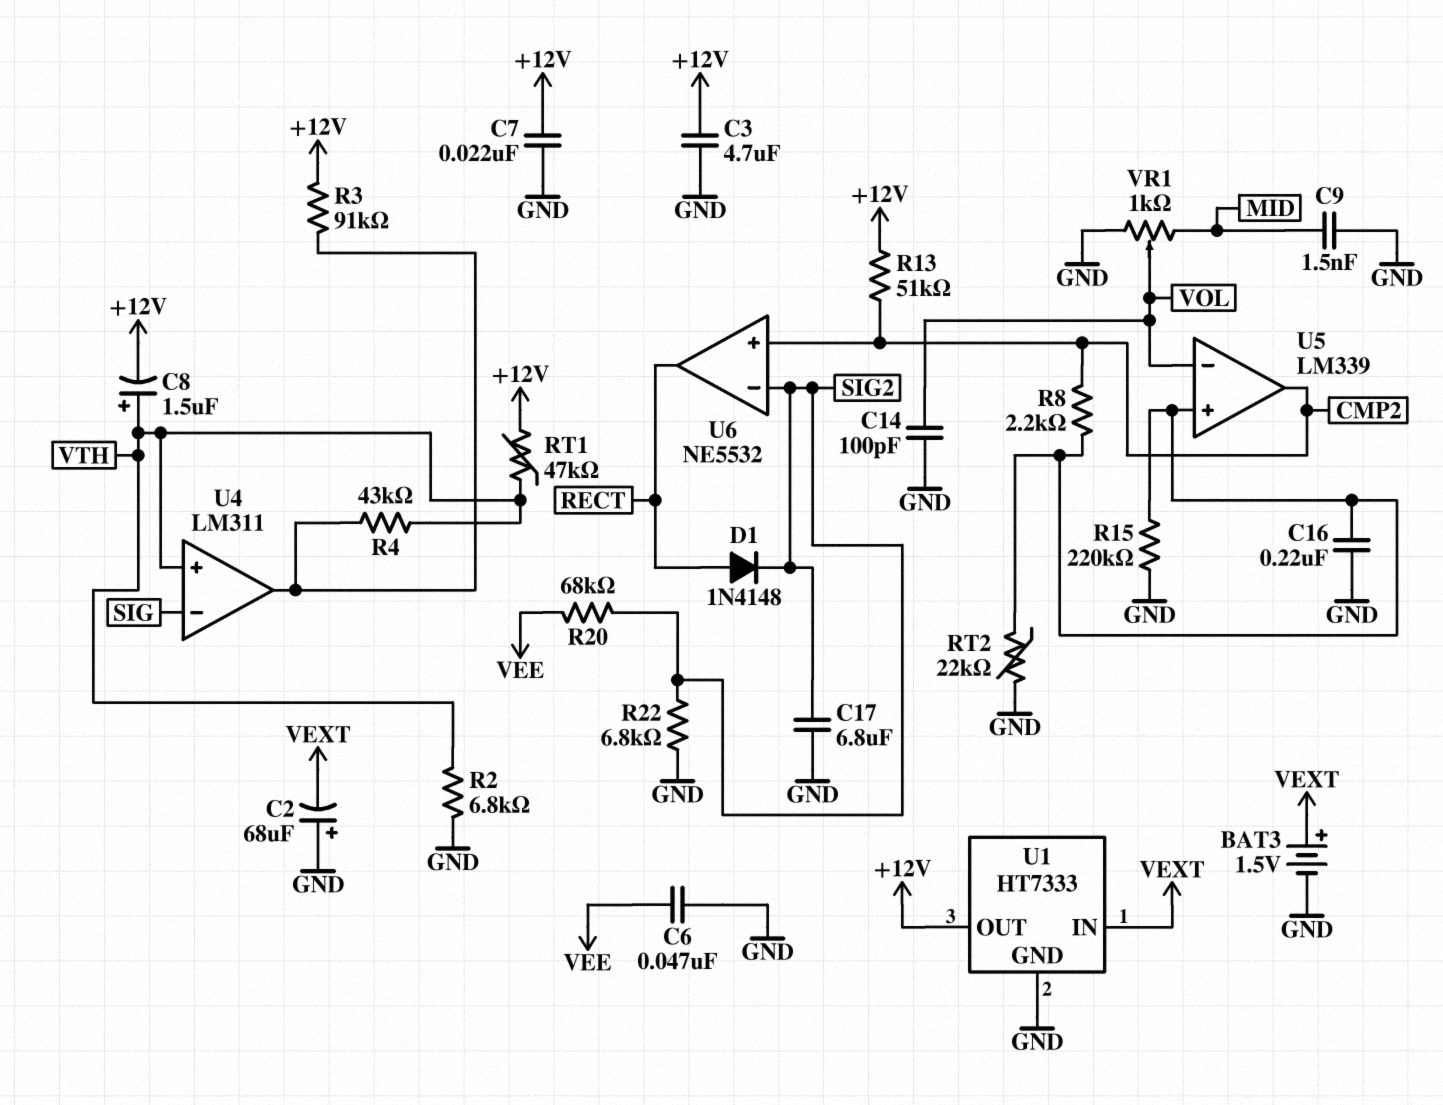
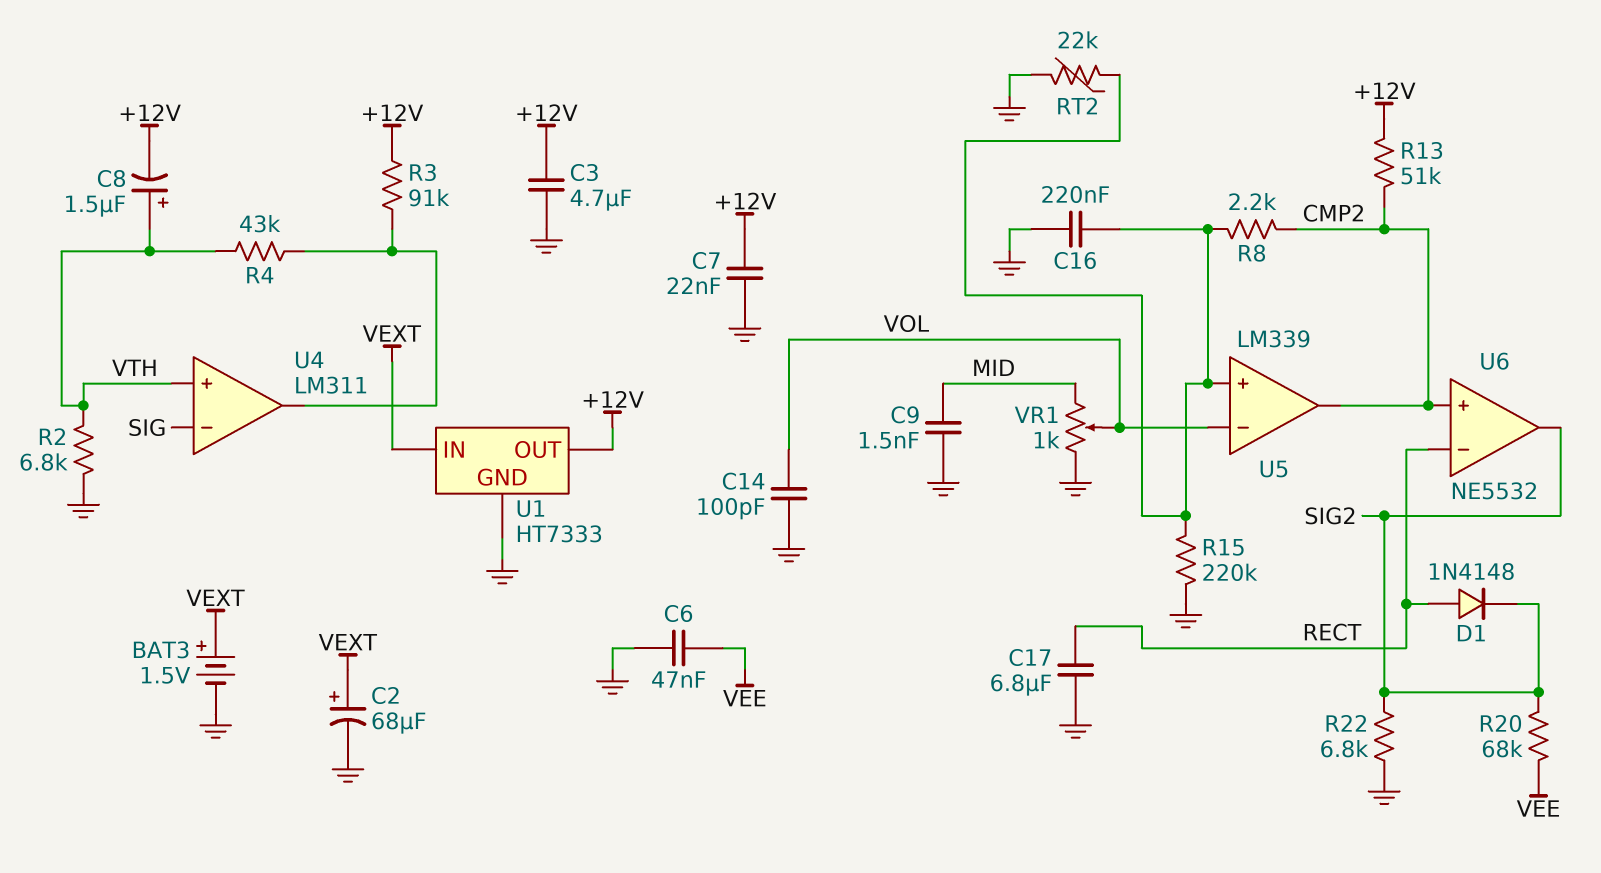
C2: 68uF (plus GND, minus VEXT) -> 68uF (plus VEXT, minus GND)
C17: 6.8uF (GND, SIG2) -> 6.8uF (GND, RECT)
RT1: 47k (+12V, VTH) -> none
U6 pin in-: SIG2 -> RECT
U6 pin out: RECT -> SIG2

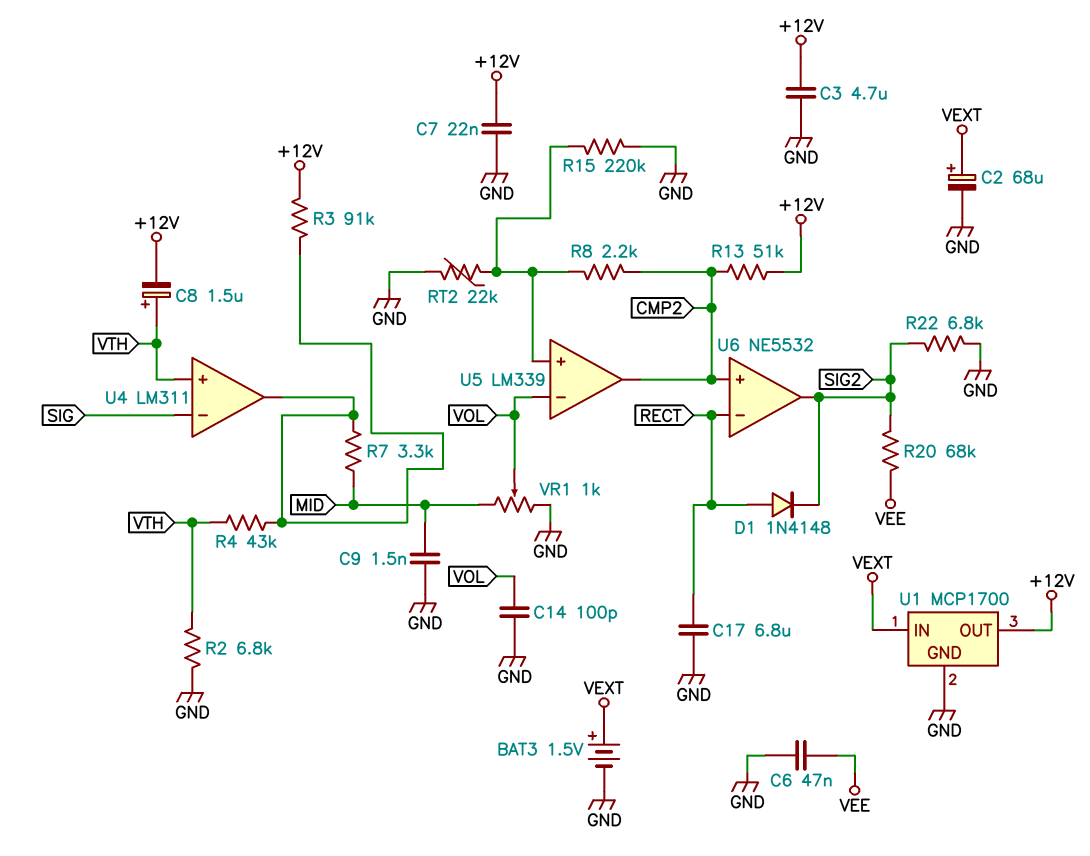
C16: 220nF (GND, U5/in+) -> none
R7: none -> 3.3k (MID, U4/out)
U1: HT7333 -> MCP1700

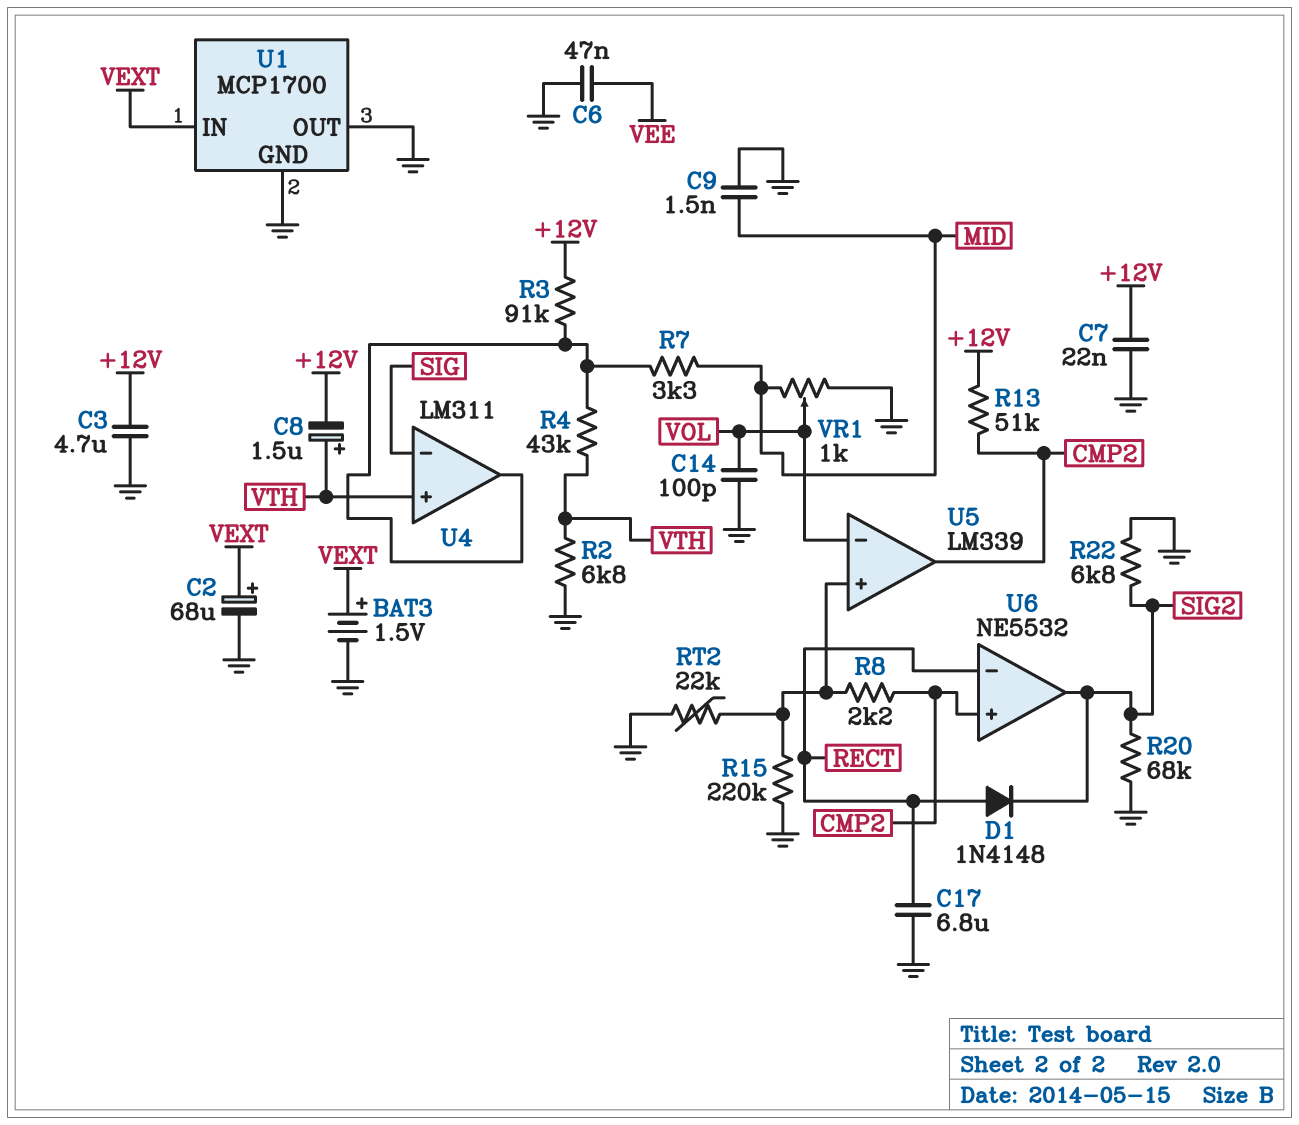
R20: 68k (SIG2, VEE) -> 68k (GND, SIG2)
U1 pin OUT: +12V -> GND

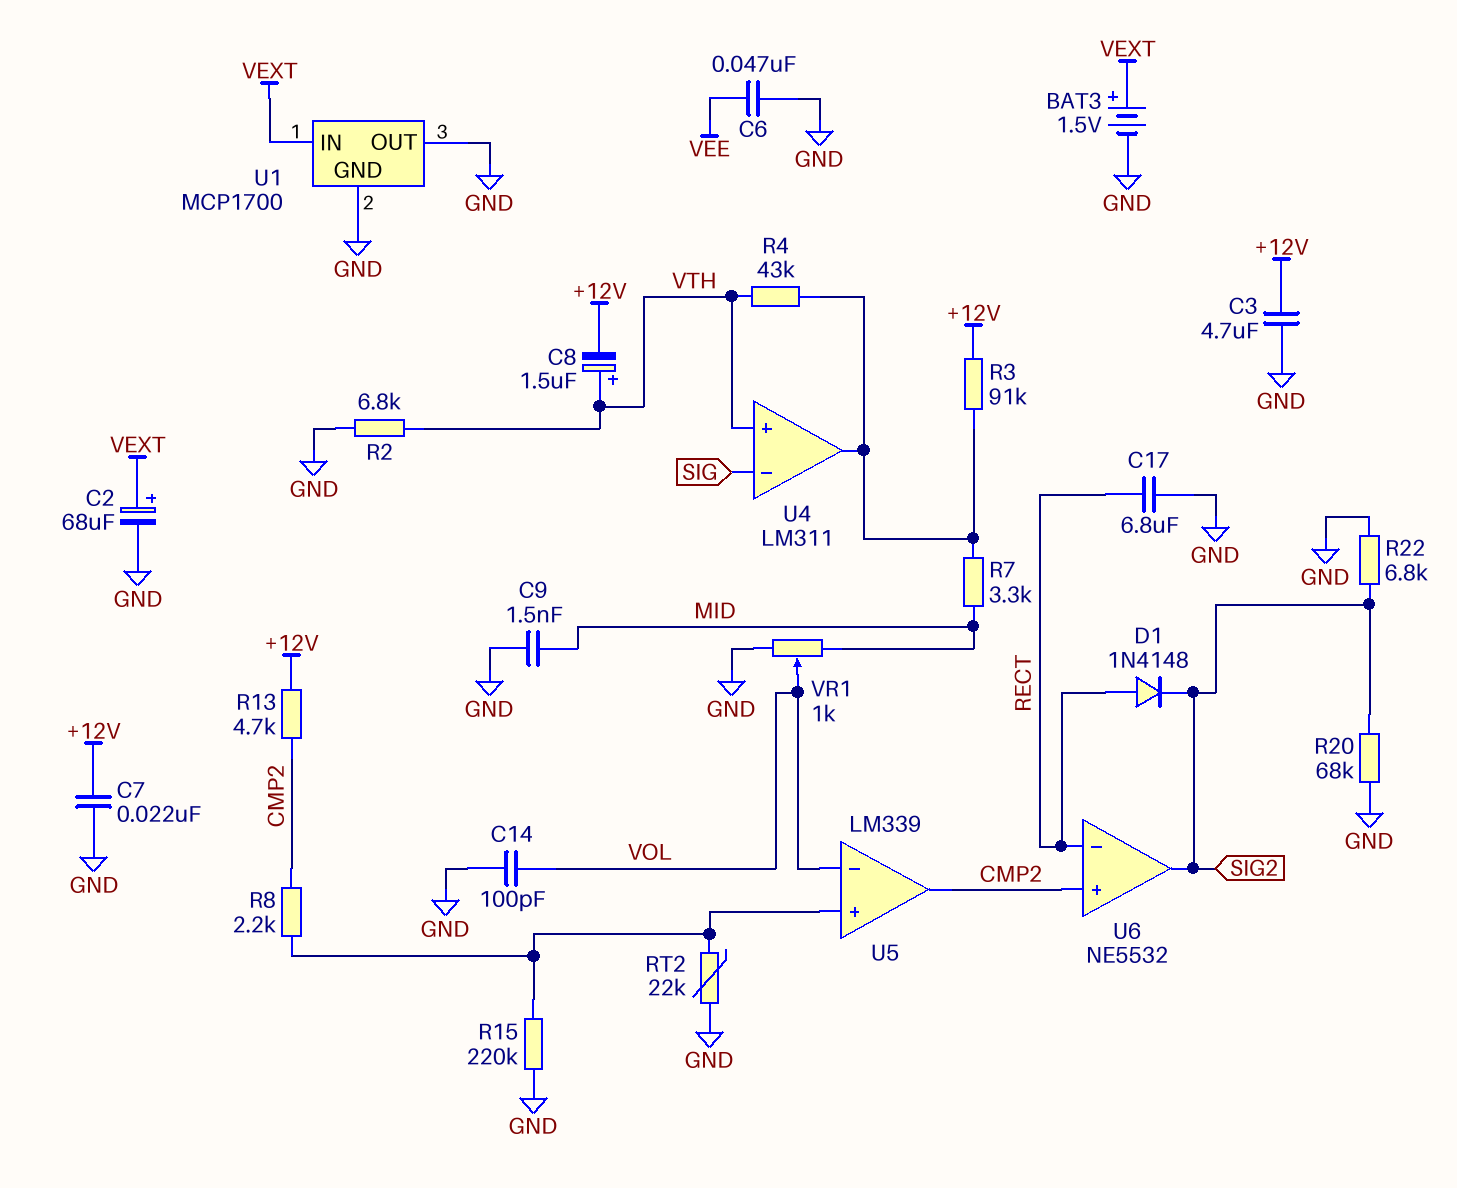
R13: 51k (+12V, CMP2) -> 4.7k (+12V, CMP2)

